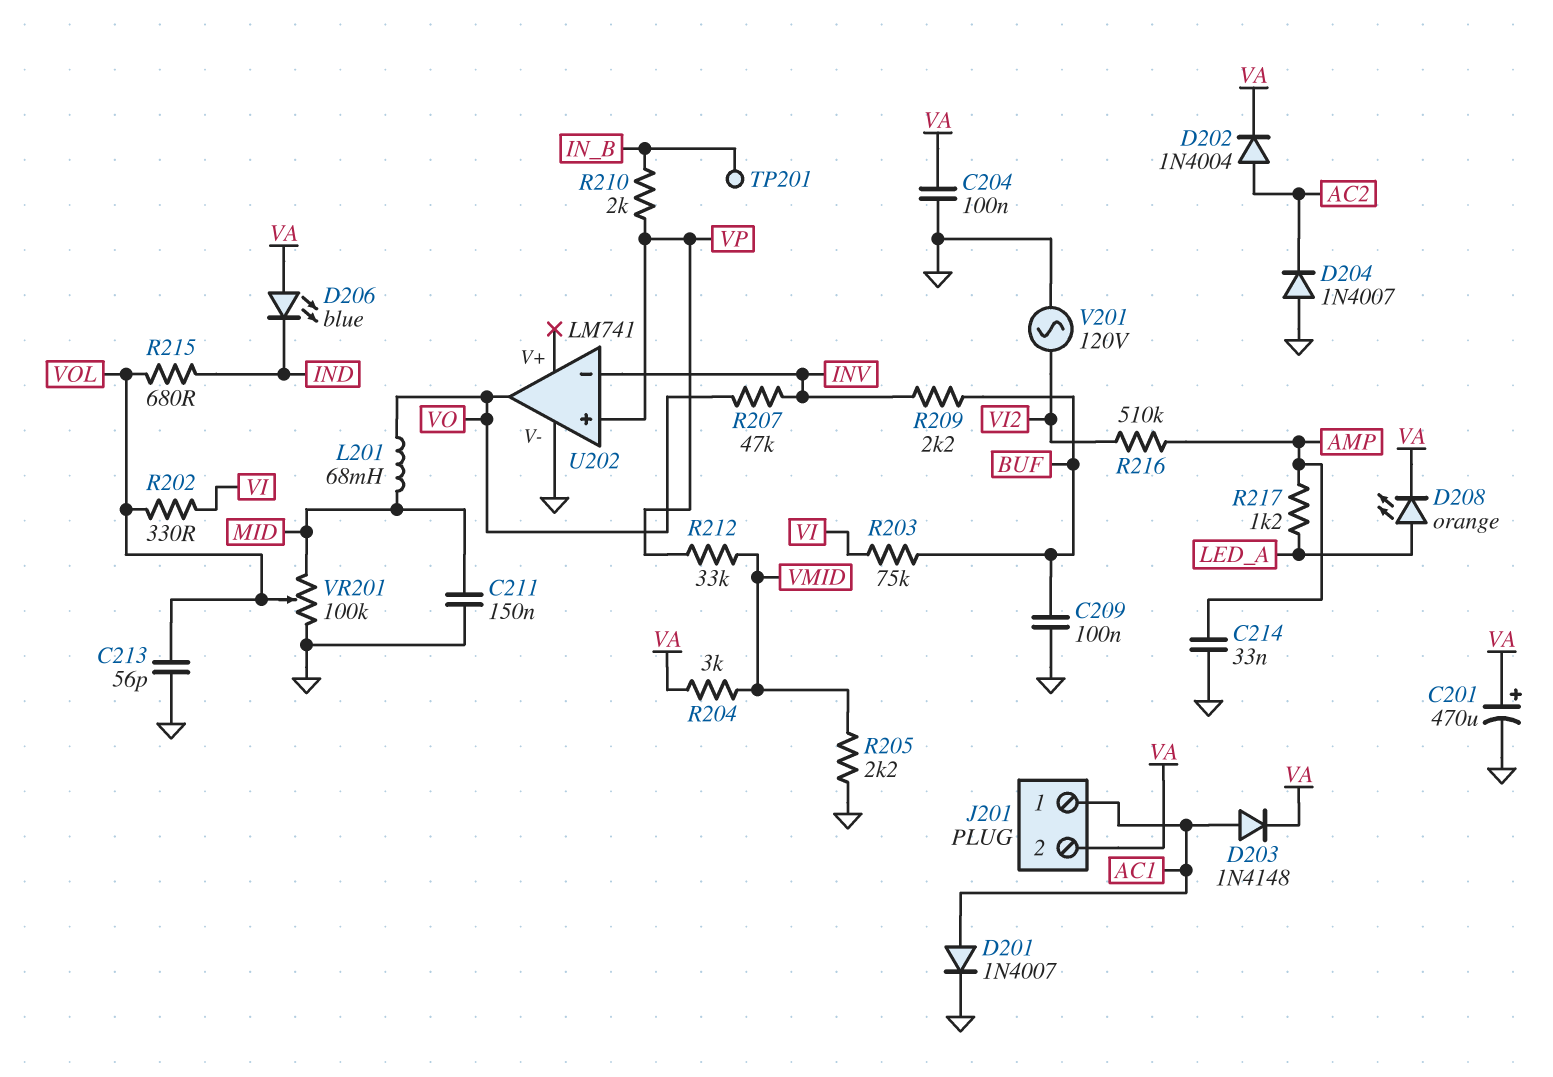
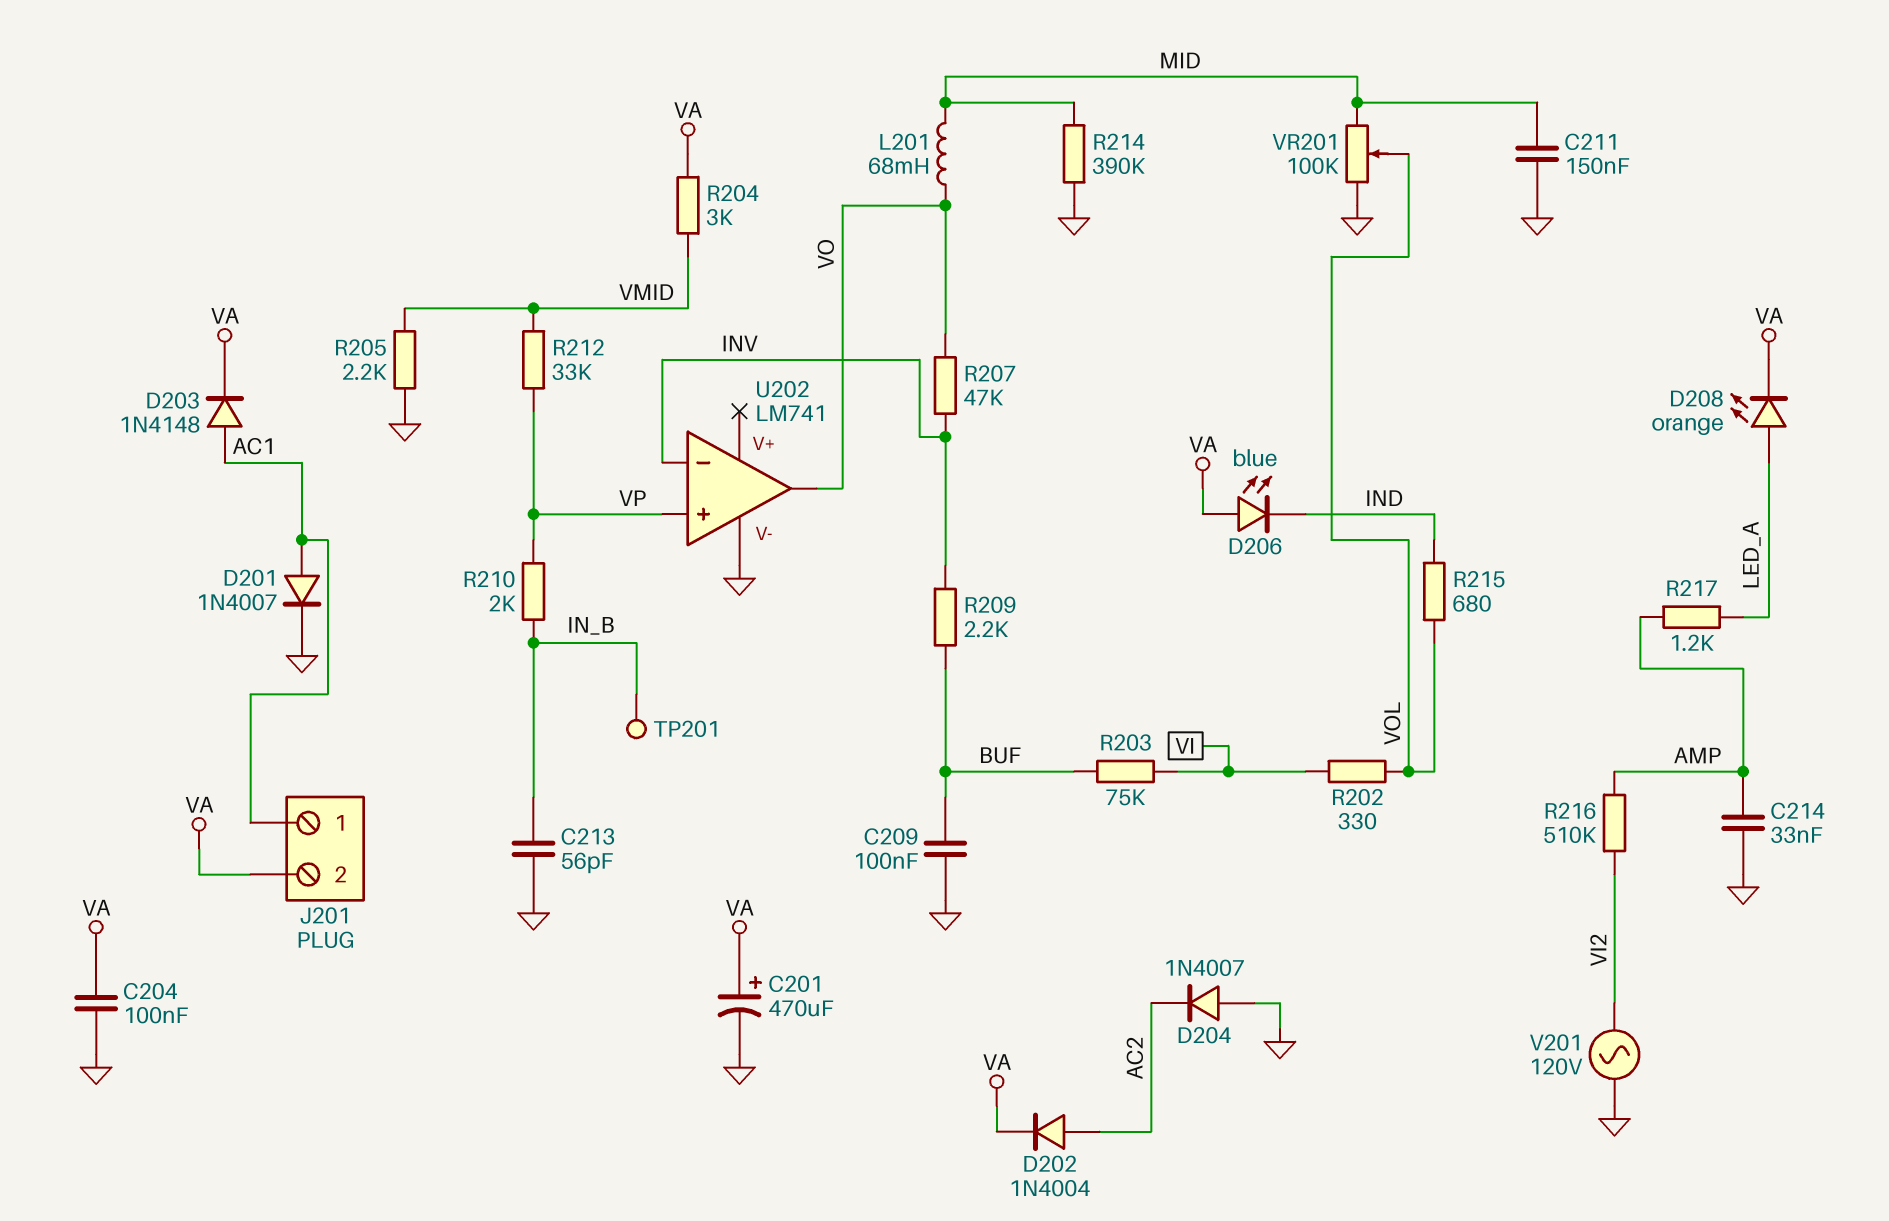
C213: 56pF (GND, VOL) -> 56pF (GND, IN_B)
R214: none -> 390k (GND, MID)

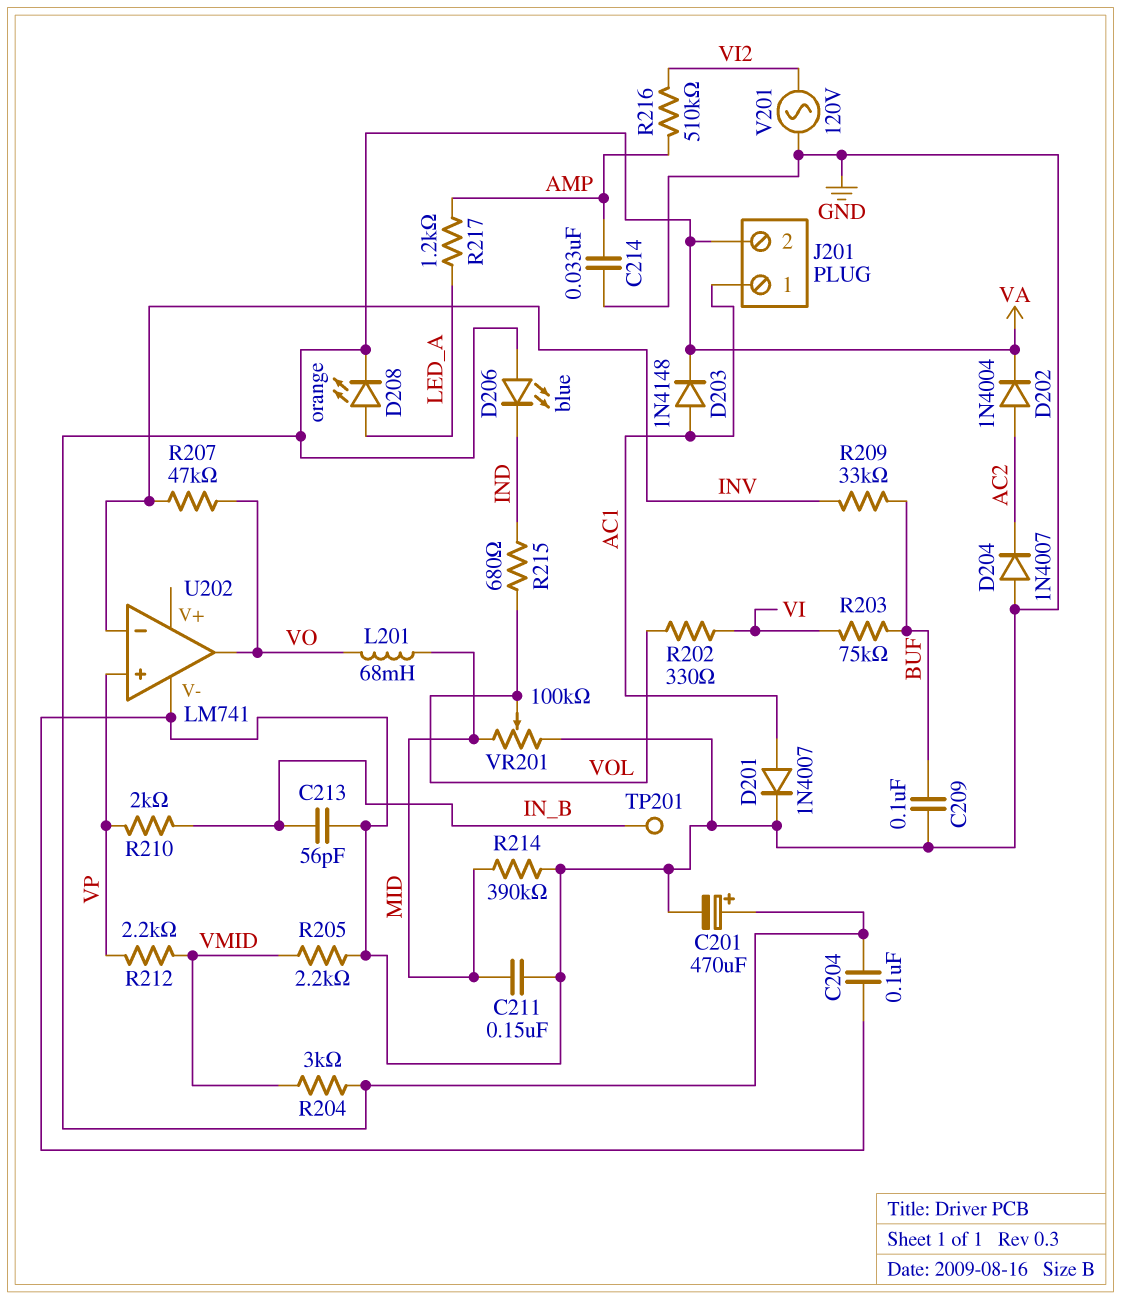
R209: 2.2k (BUF, INV) -> 33k (BUF, INV)
R212: 33k (VMID, VP) -> 2.2k (VMID, VP)

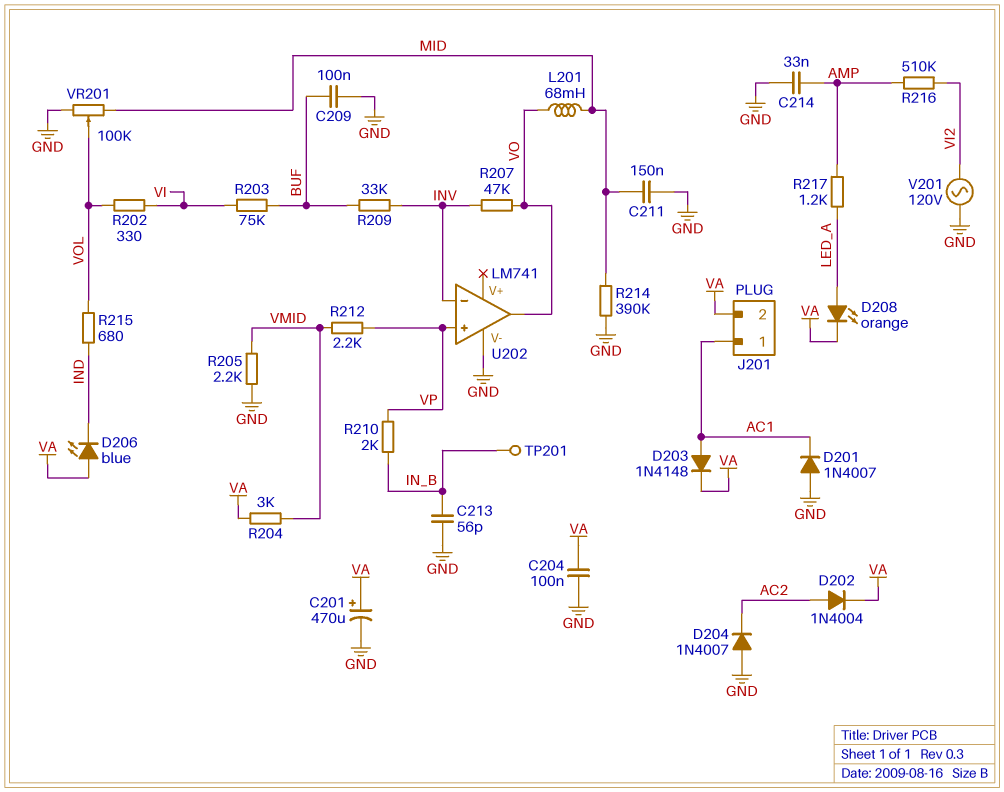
D201: diode 1N4007 (A AC1, K GND) -> diode 1N4007 (A GND, K AC1)

